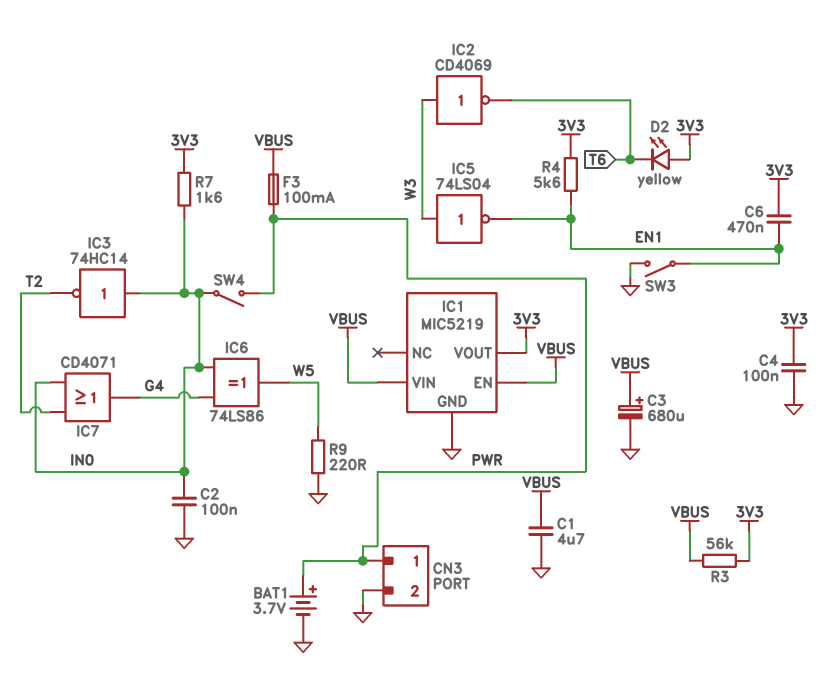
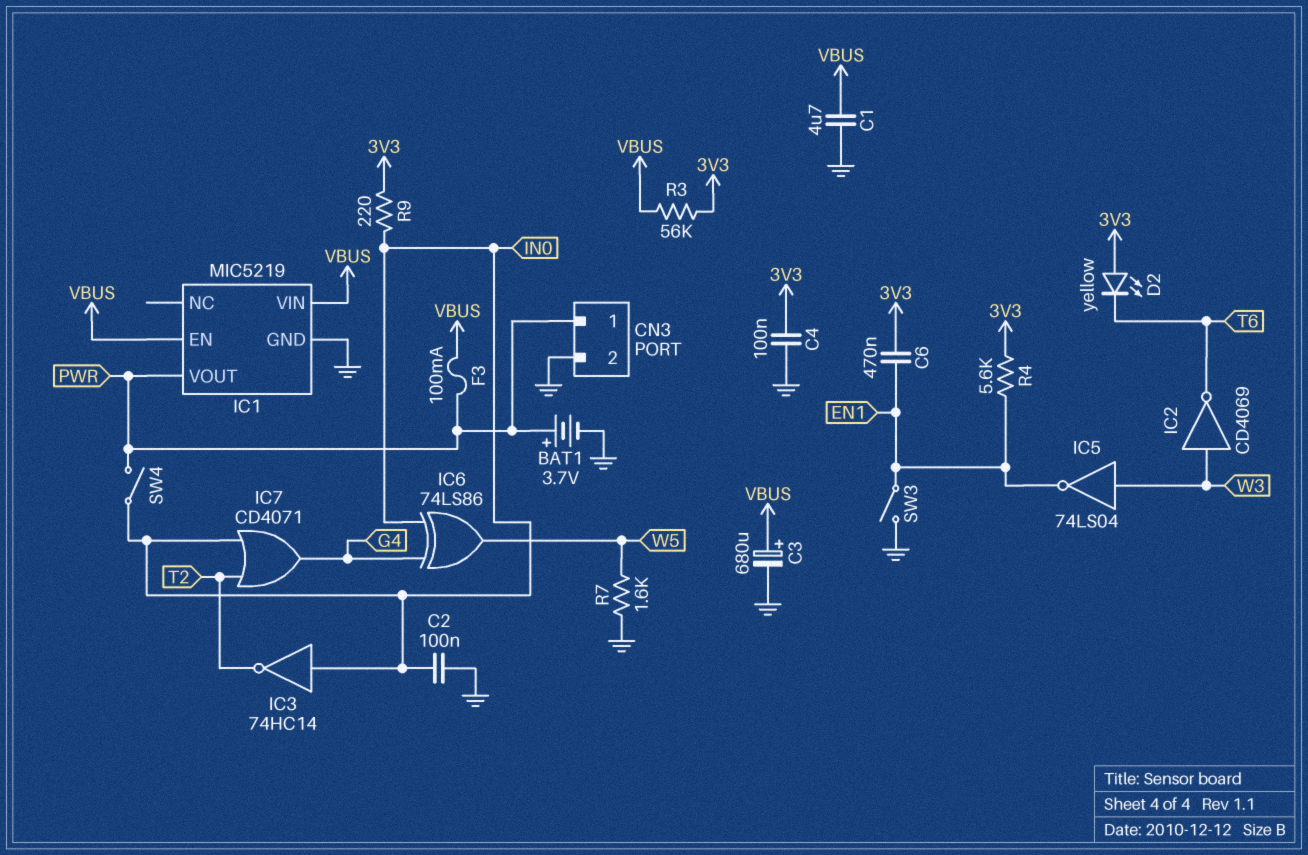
IC1 pin VOUT: 3V3 -> PWR
R7: 1.6k (3V3, IN0) -> 1.6k (GND, W5)
R9: 220 (GND, W5) -> 220 (3V3, IN0)

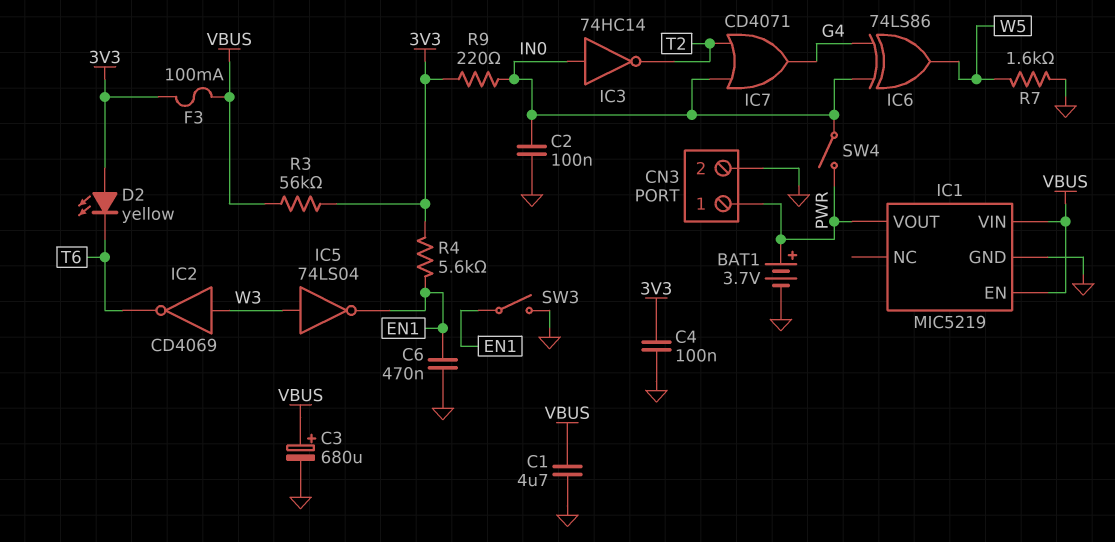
C6: 470nF (3V3, EN1) -> 470nF (EN1, GND)
F3: 100mA (PWR, VBUS) -> 100mA (3V3, VBUS)

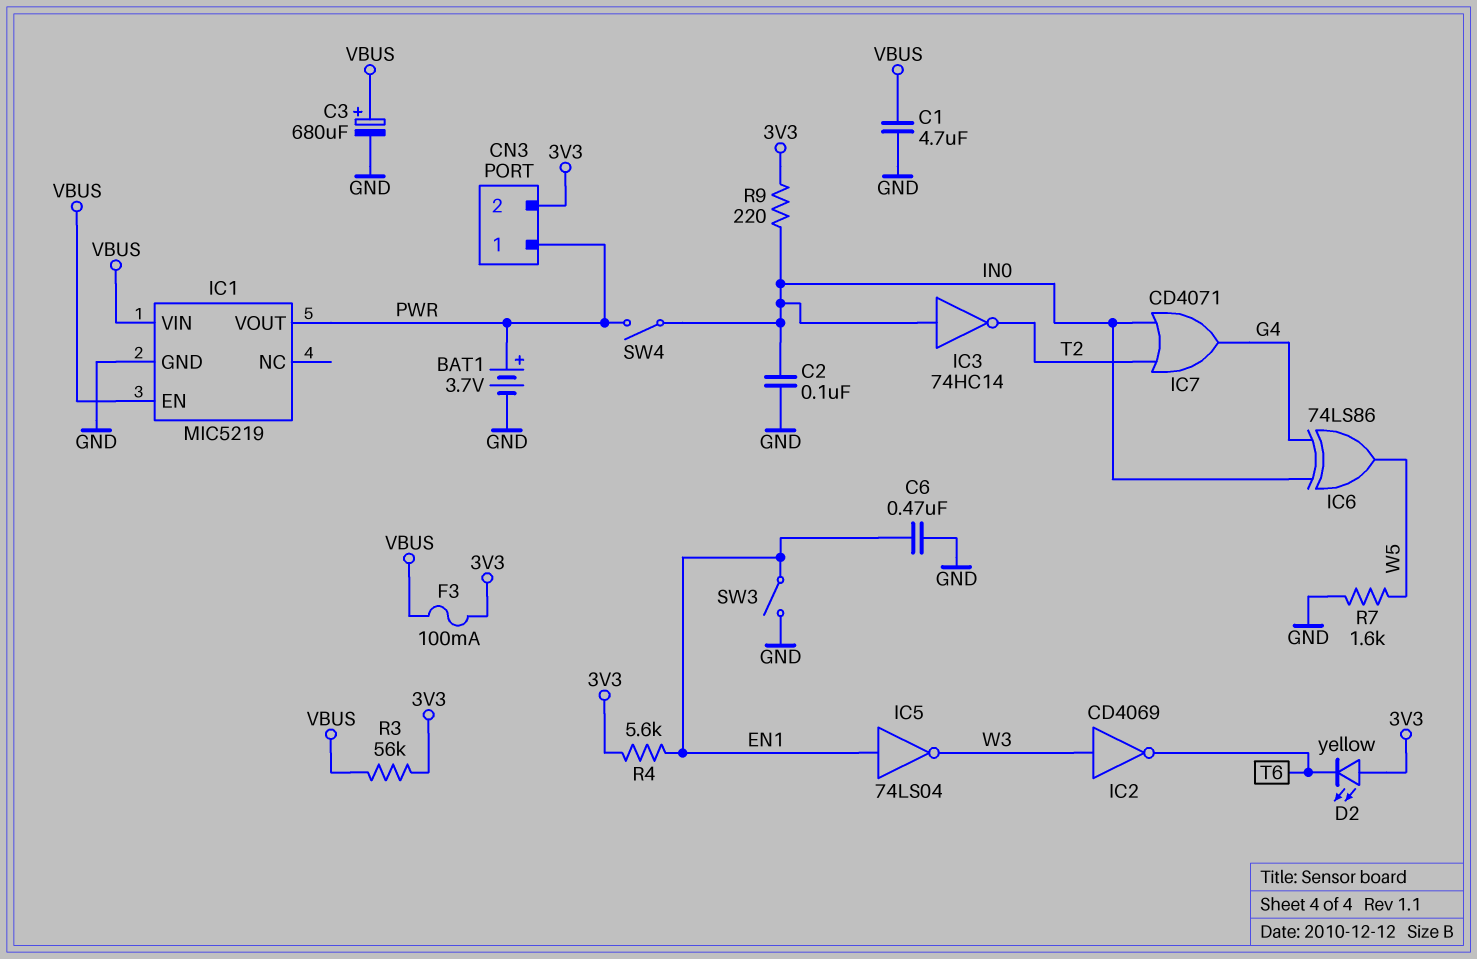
C4: 100nF (3V3, GND) -> none
CN3 pin 2: GND -> 3V3
IC5: NOT 74LS04 (in W3, out EN1) -> NOT 74LS04 (in EN1, out W3)

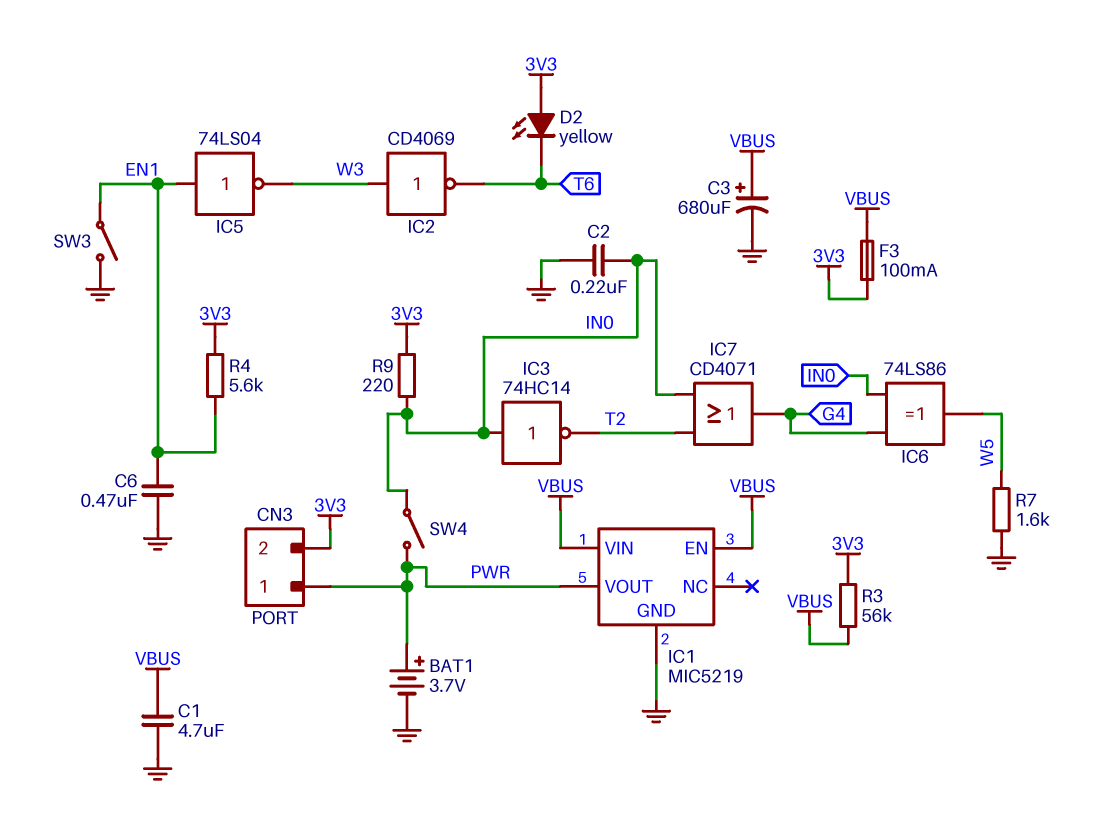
C2: 100nF (GND, IN0) -> 220nF (GND, IN0)

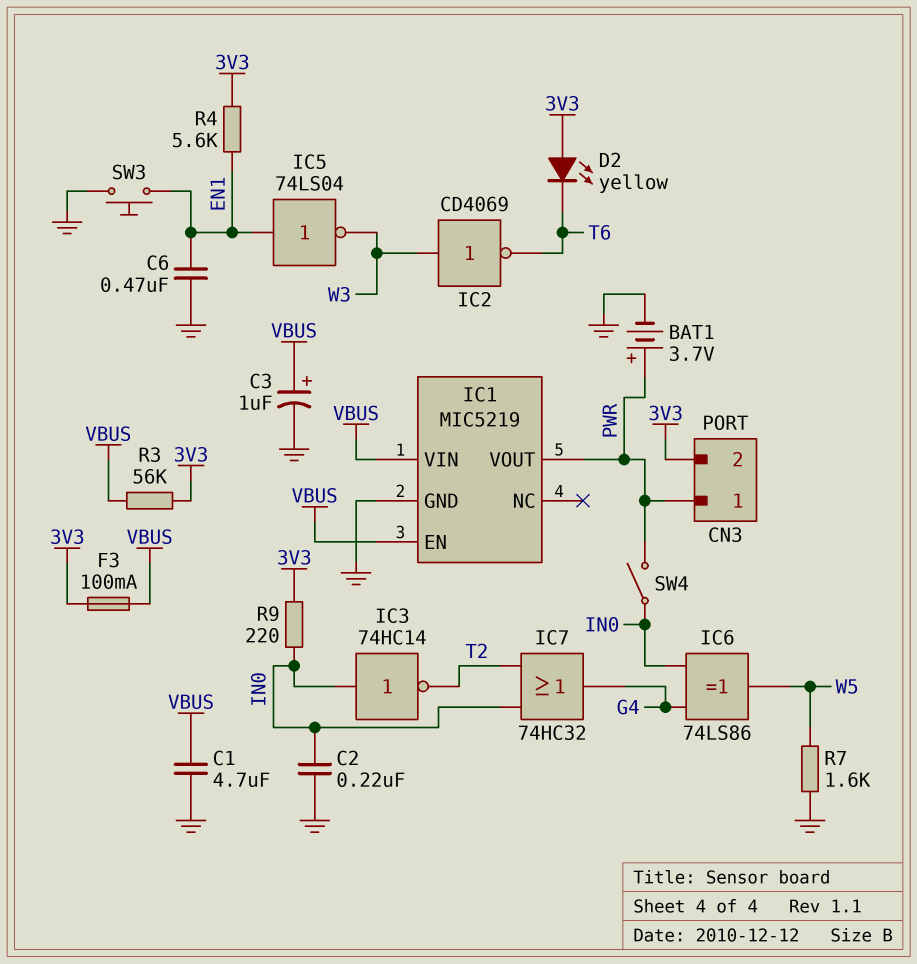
C3: 680uF (plus VBUS, minus GND) -> 1uF (plus VBUS, minus GND)
IC7: OR CD4071 (in IN0, in T2, out G4) -> OR 74HC32 (in IN0, in T2, out G4)
SW3: switch (EN1, GND) -> button (EN1, GND)

